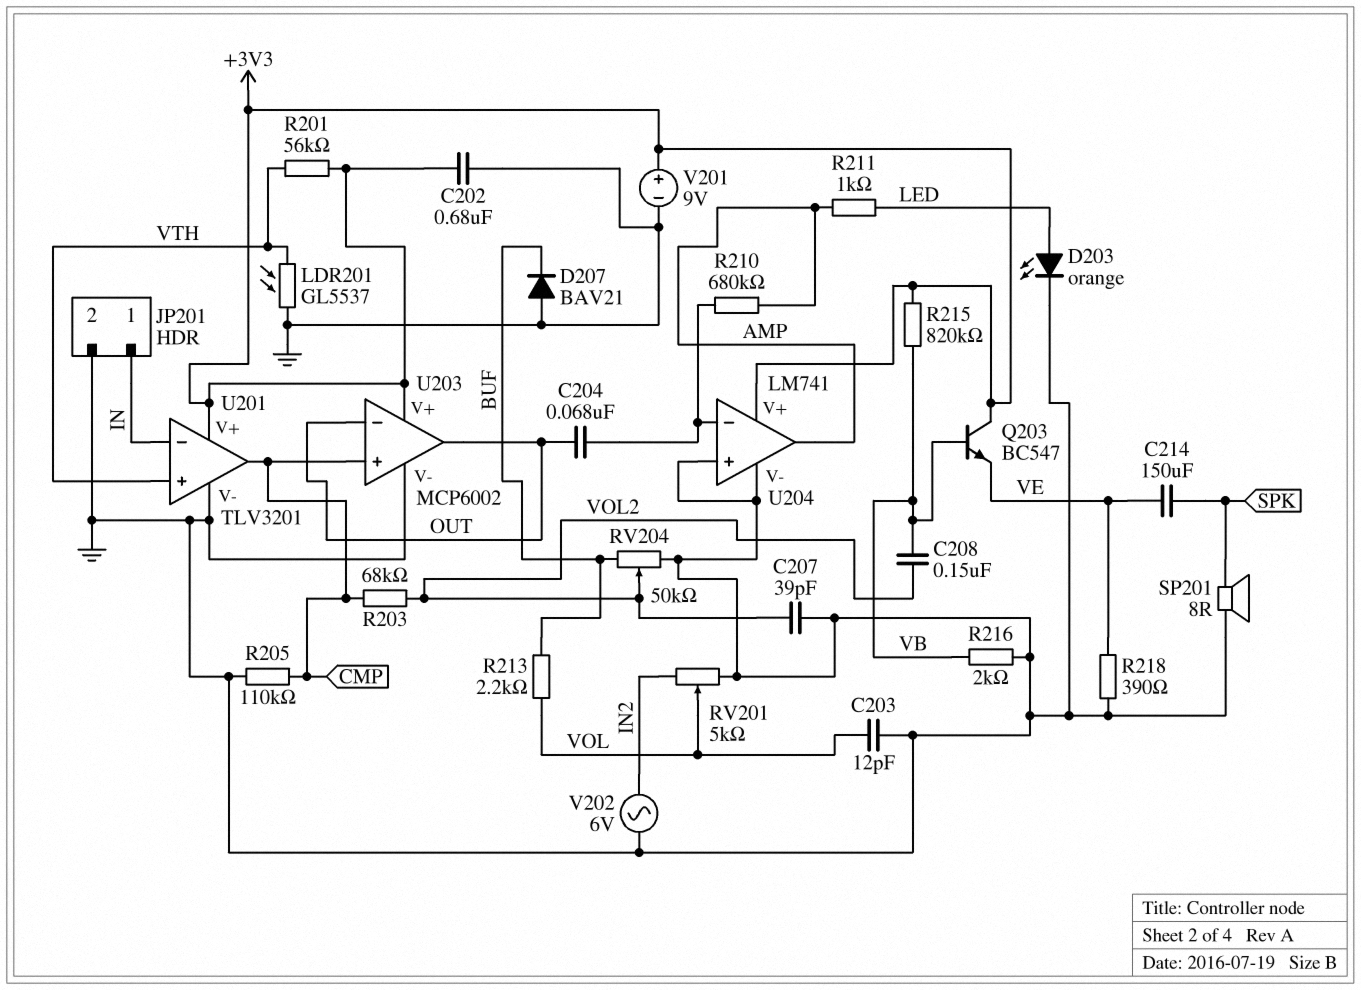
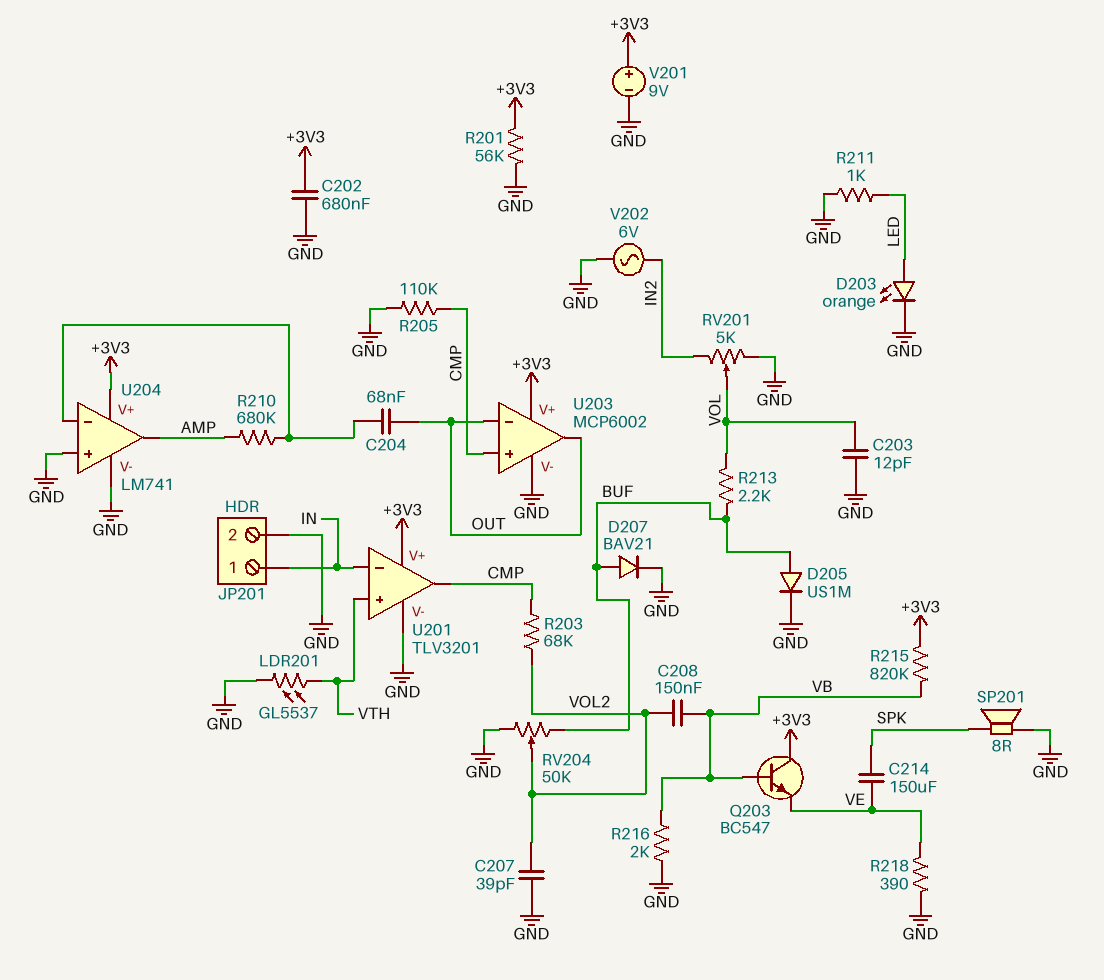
D205: none -> diode US1M (A BUF, K GND)
D207: diode BAV21 (A GND, K BUF) -> diode BAV21 (A BUF, K GND)
R201: 56k (+3V3, VTH) -> 56k (+3V3, GND)
R211: 1k (AMP, LED) -> 1k (GND, LED)

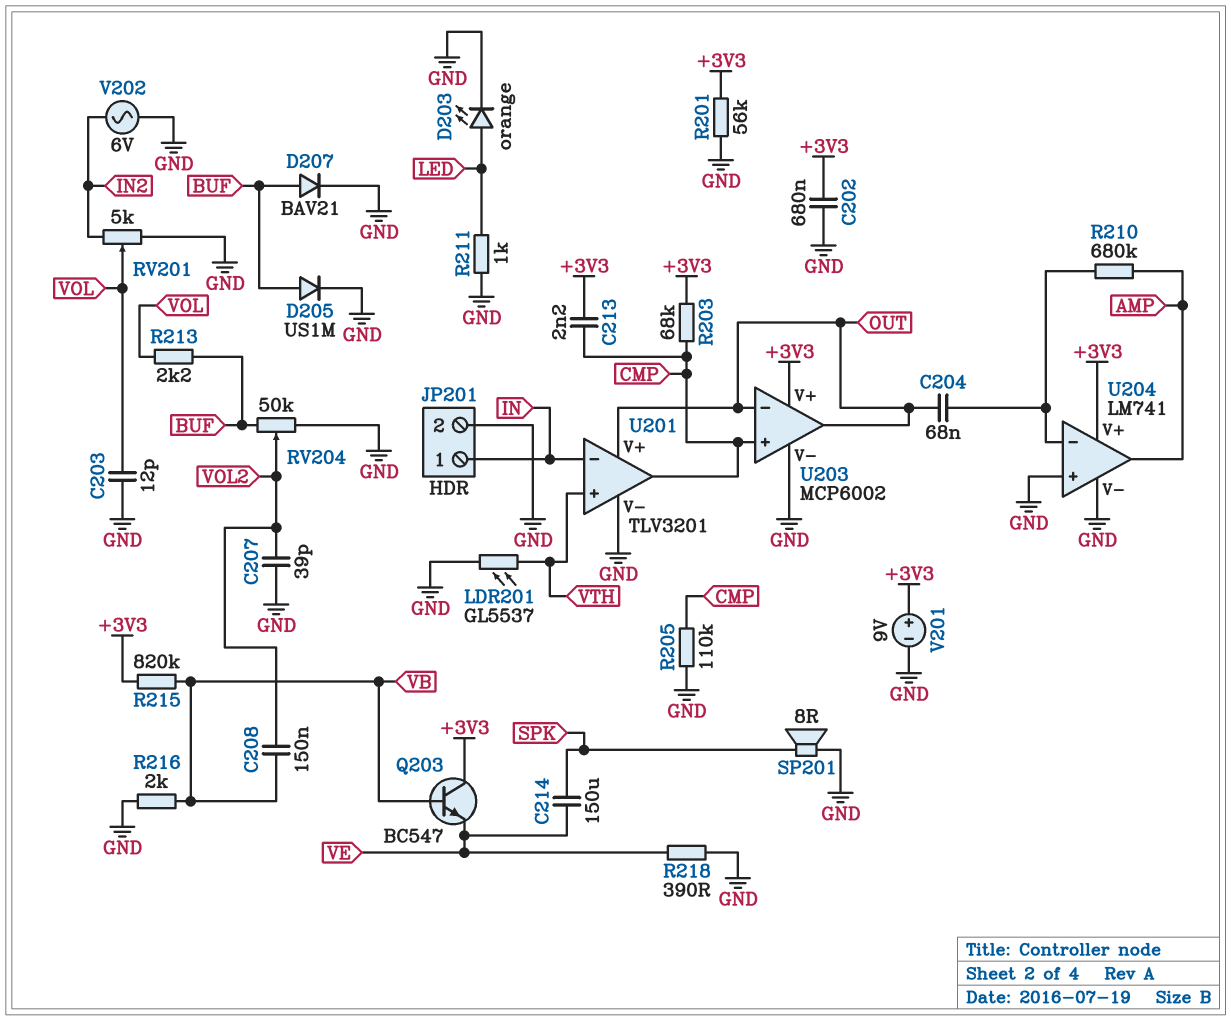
C213: none -> 2.2nF (+3V3, CMP)
R203: 68k (CMP, VOL2) -> 68k (+3V3, CMP)
U201 pin V+: +3V3 -> OUT

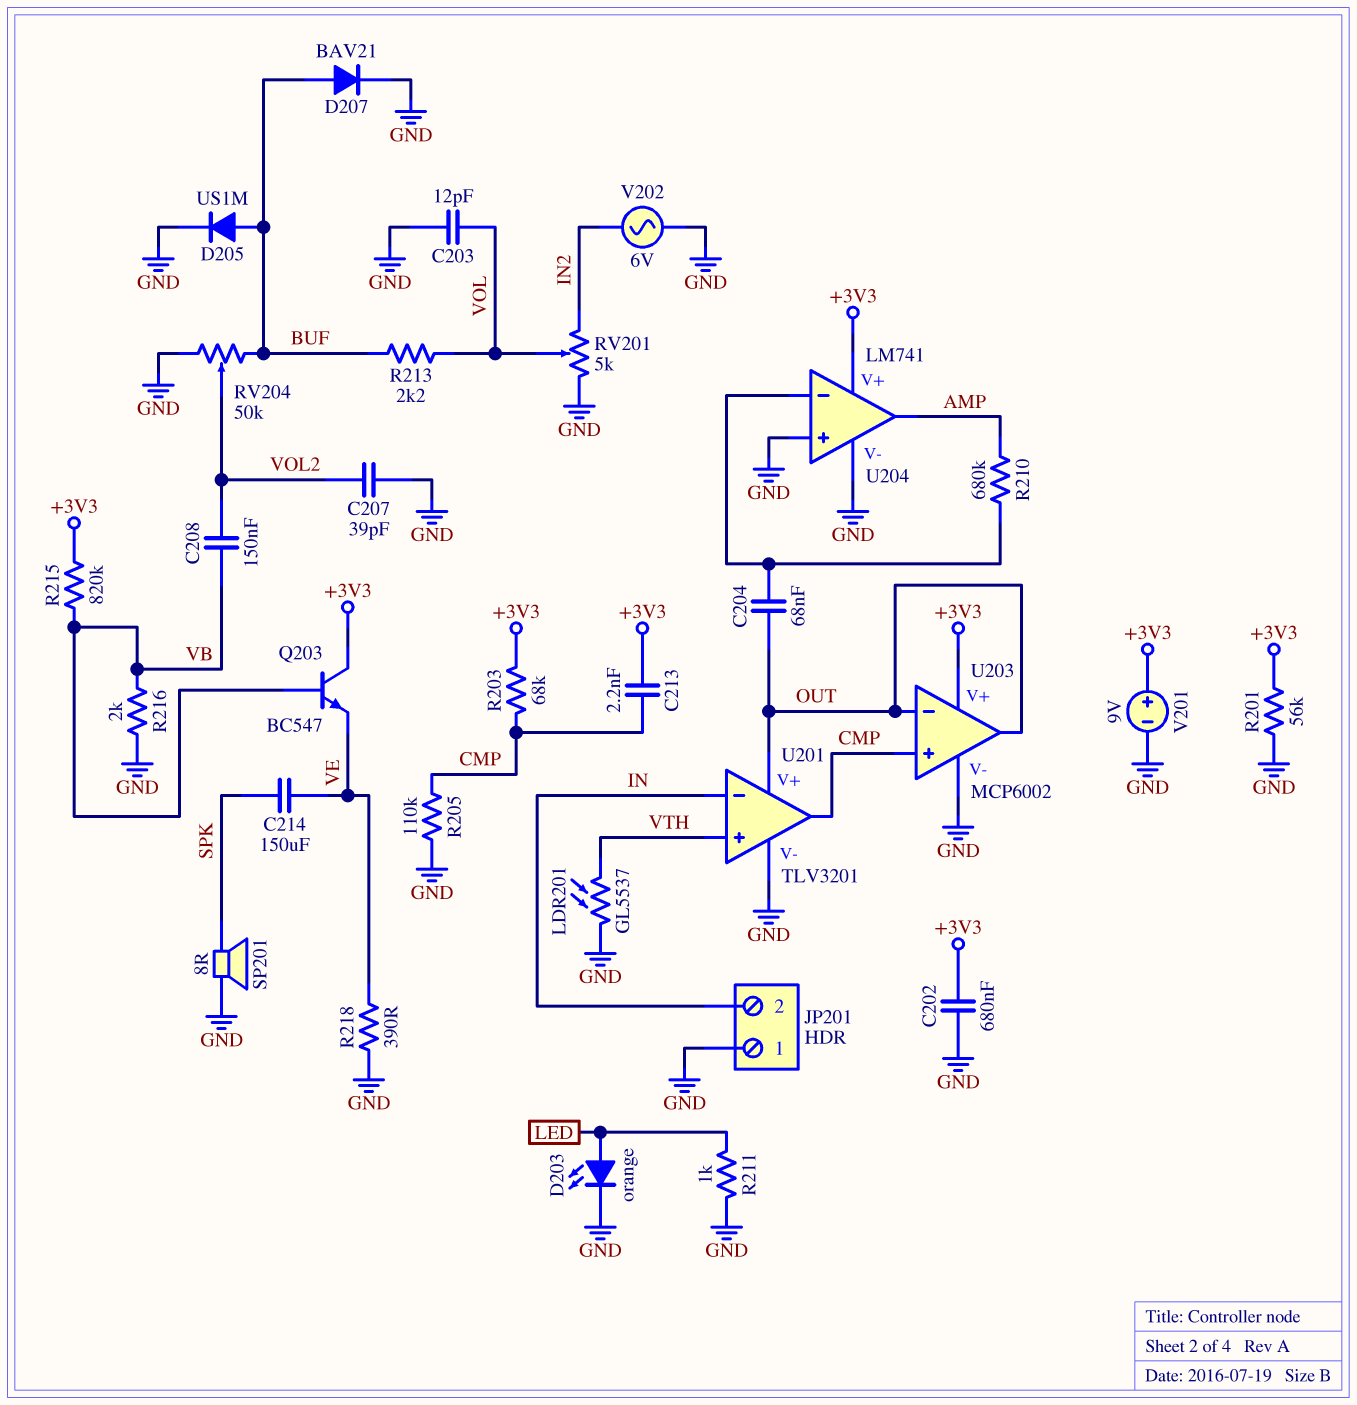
JP201 pin 1: IN -> GND
JP201 pin 2: GND -> IN

